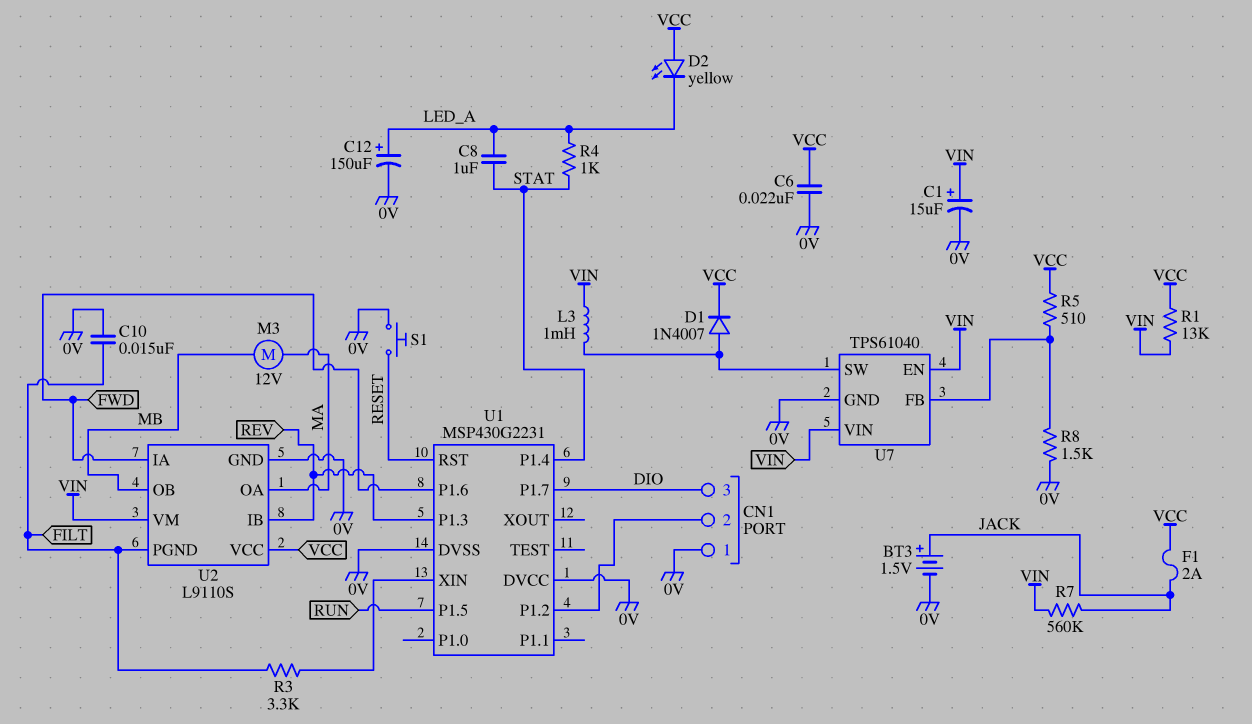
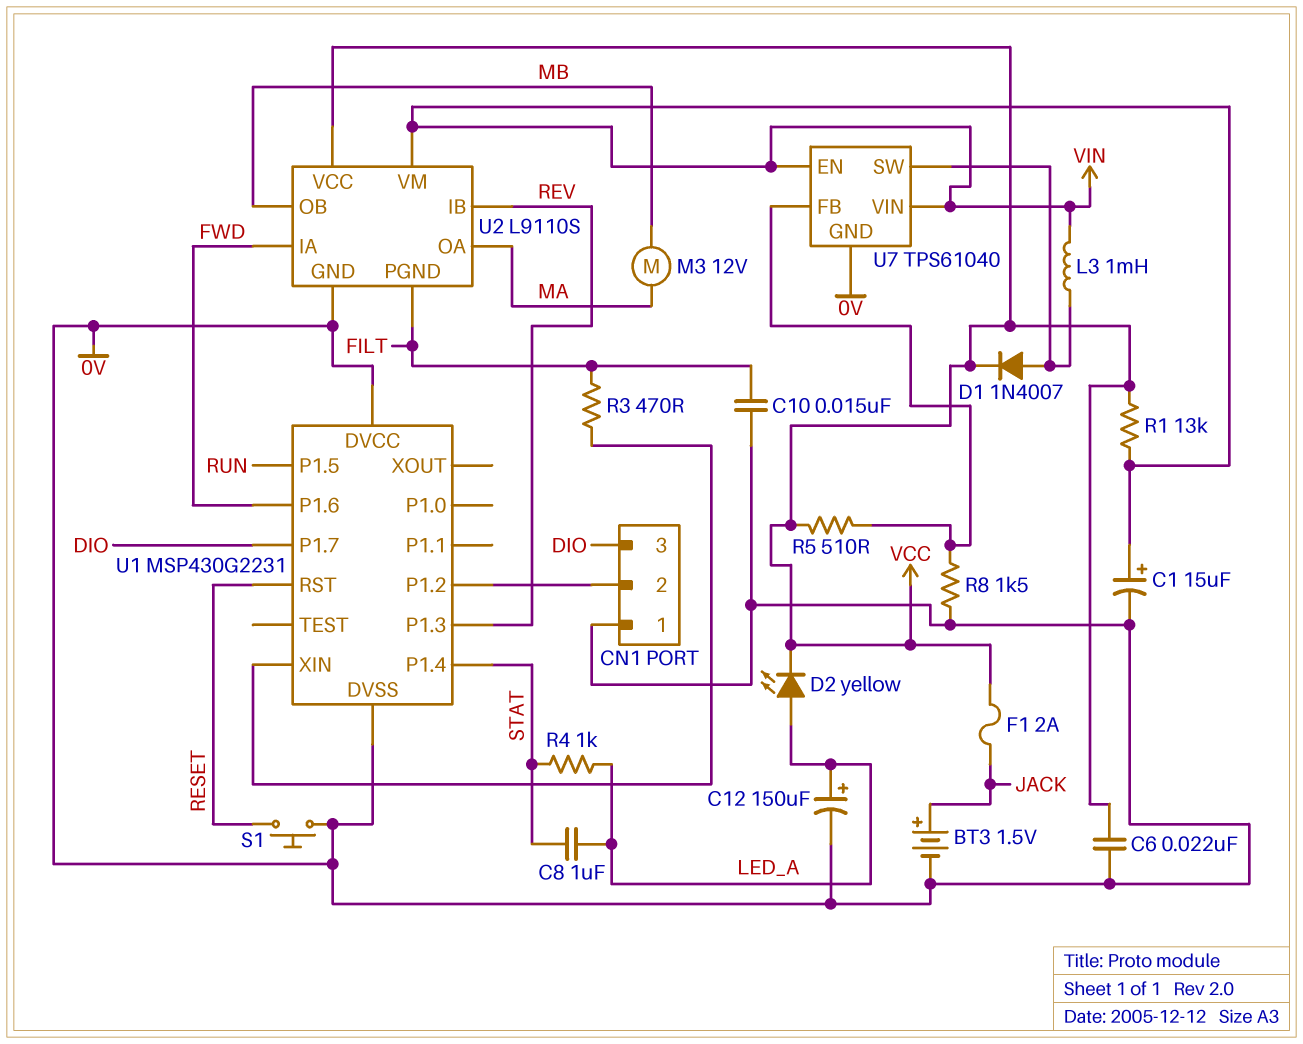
D2: LED yellow (A VCC, K LED_A) -> LED yellow (A LED_A, K VCC)
R3: 3.3k (FILT, U1/XIN) -> 470 (FILT, U1/XIN)
R7: 560k (JACK, VIN) -> none

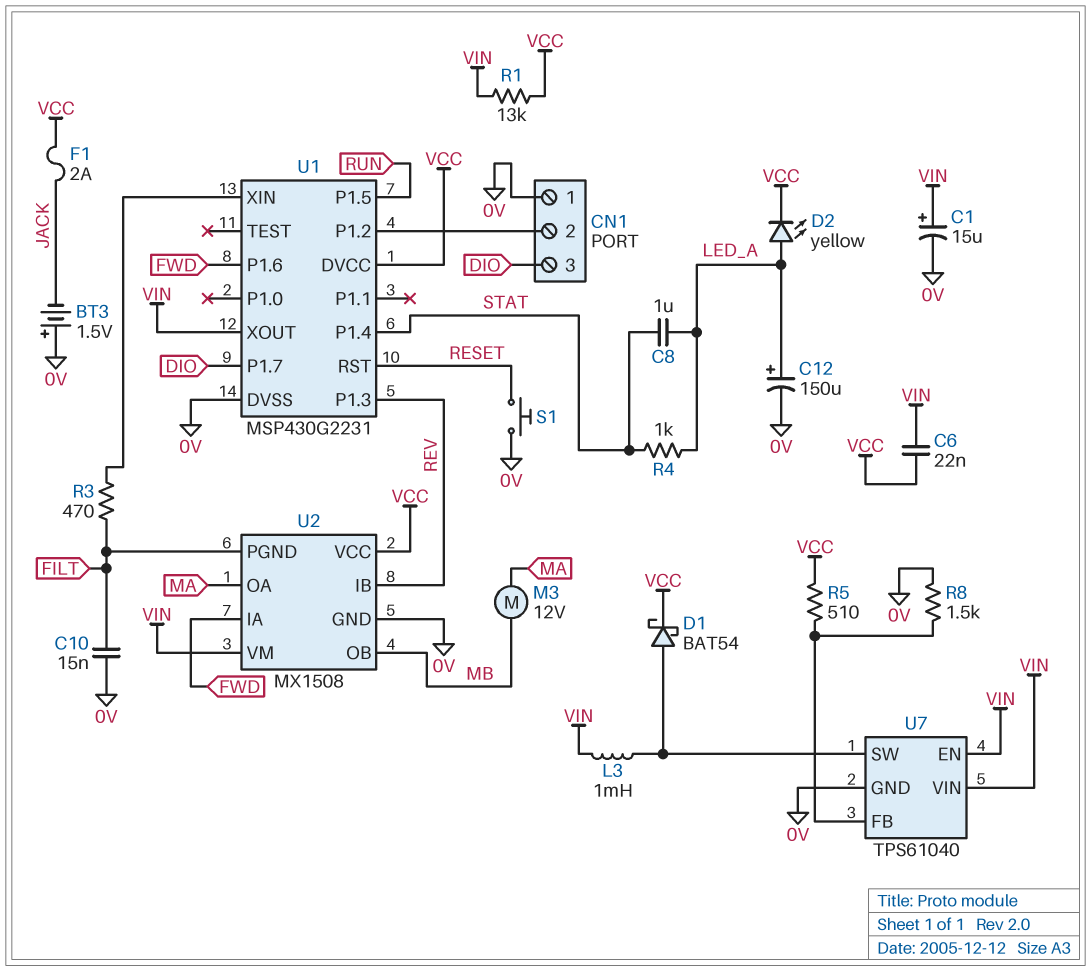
BT3: 1.5V (plus JACK, minus 0V) -> 1.5V (plus 0V, minus JACK)
C6: 22nF (0V, VCC) -> 22nF (VCC, VIN)
D1: diode 1N4007 (A U7/SW, K VCC) -> schottky BAT54 (A U7/SW, K VCC)
U1 pin DVCC: 0V -> VCC
U1 pin XOUT: none -> VIN
U2: L9110S -> MX1508

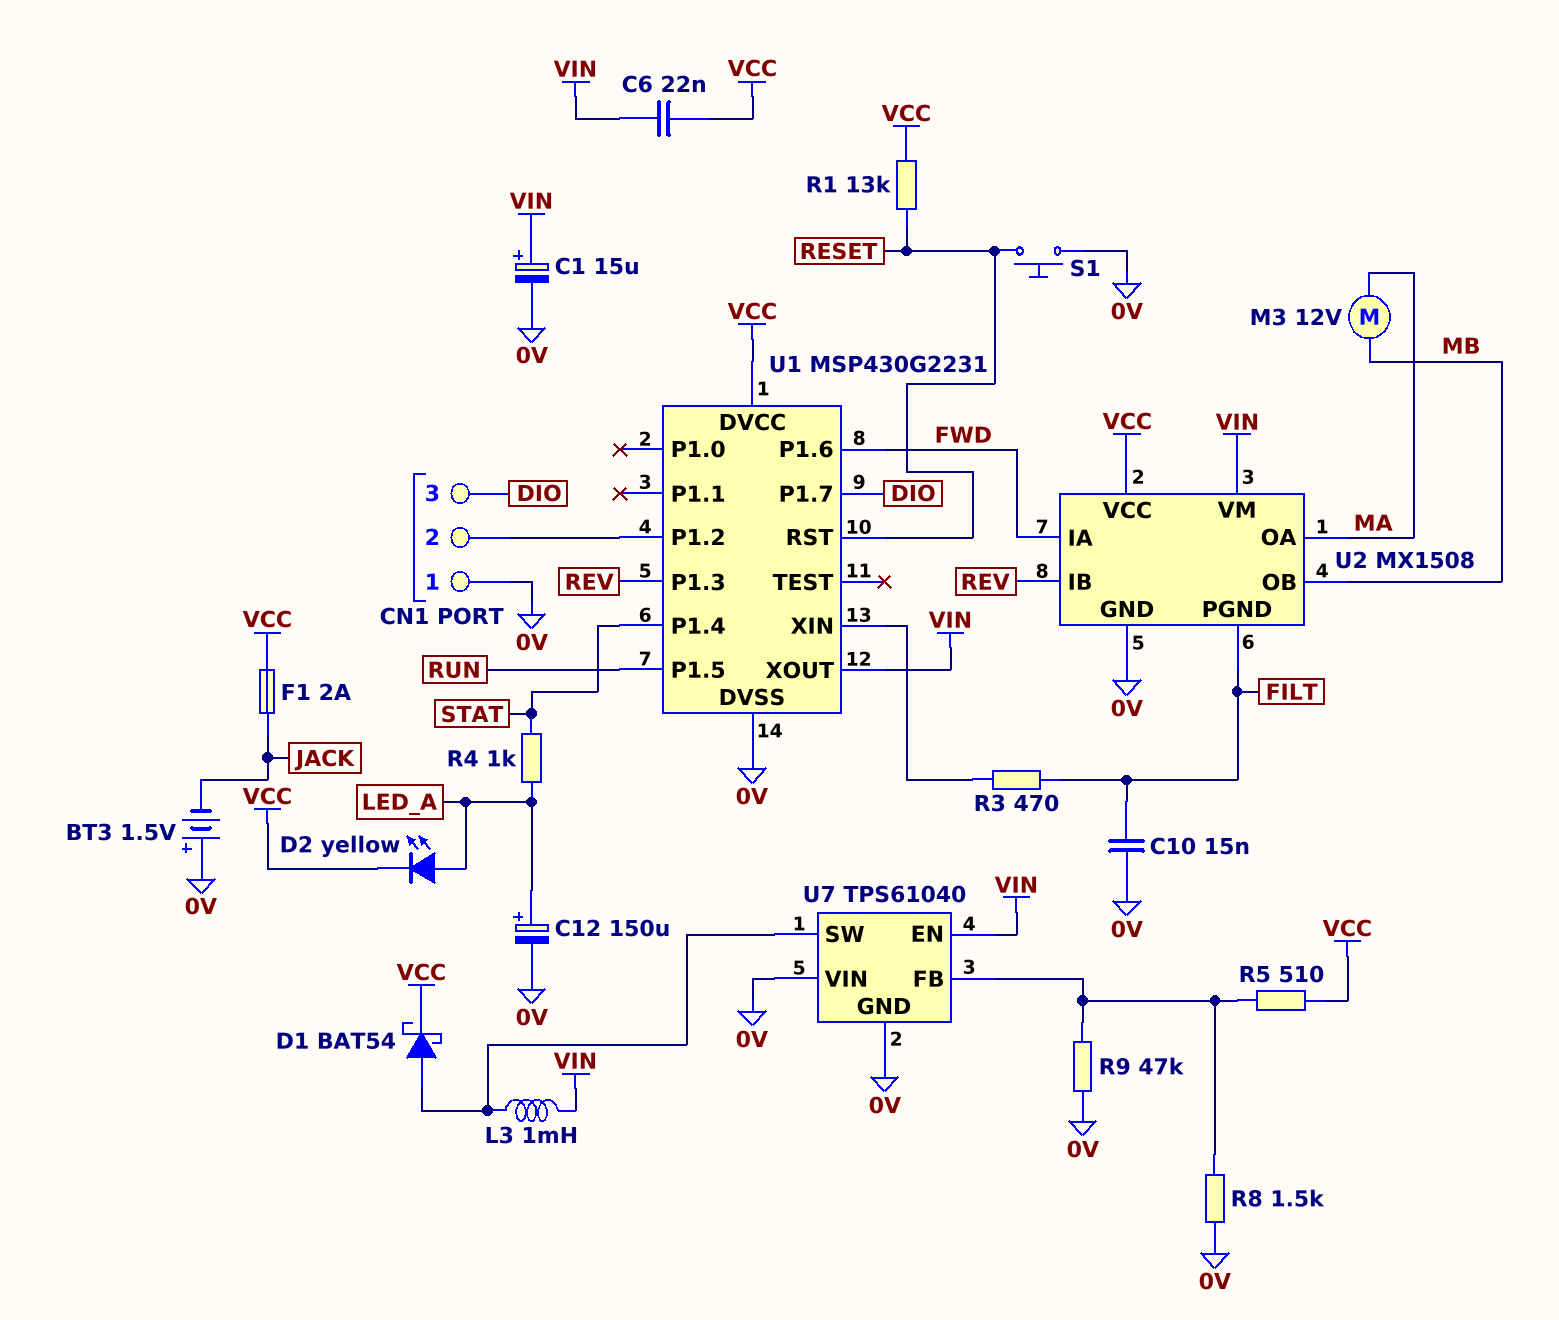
C8: 1uF (LED_A, STAT) -> none
R1: 13k (VCC, VIN) -> 13k (RESET, VCC)
R9: none -> 47k (0V, U7/FB)
U7 pin VIN: VIN -> 0V

